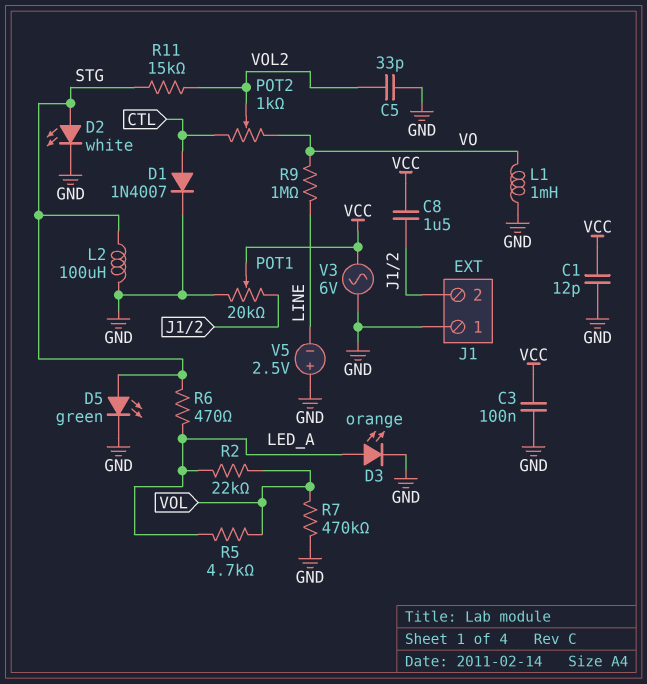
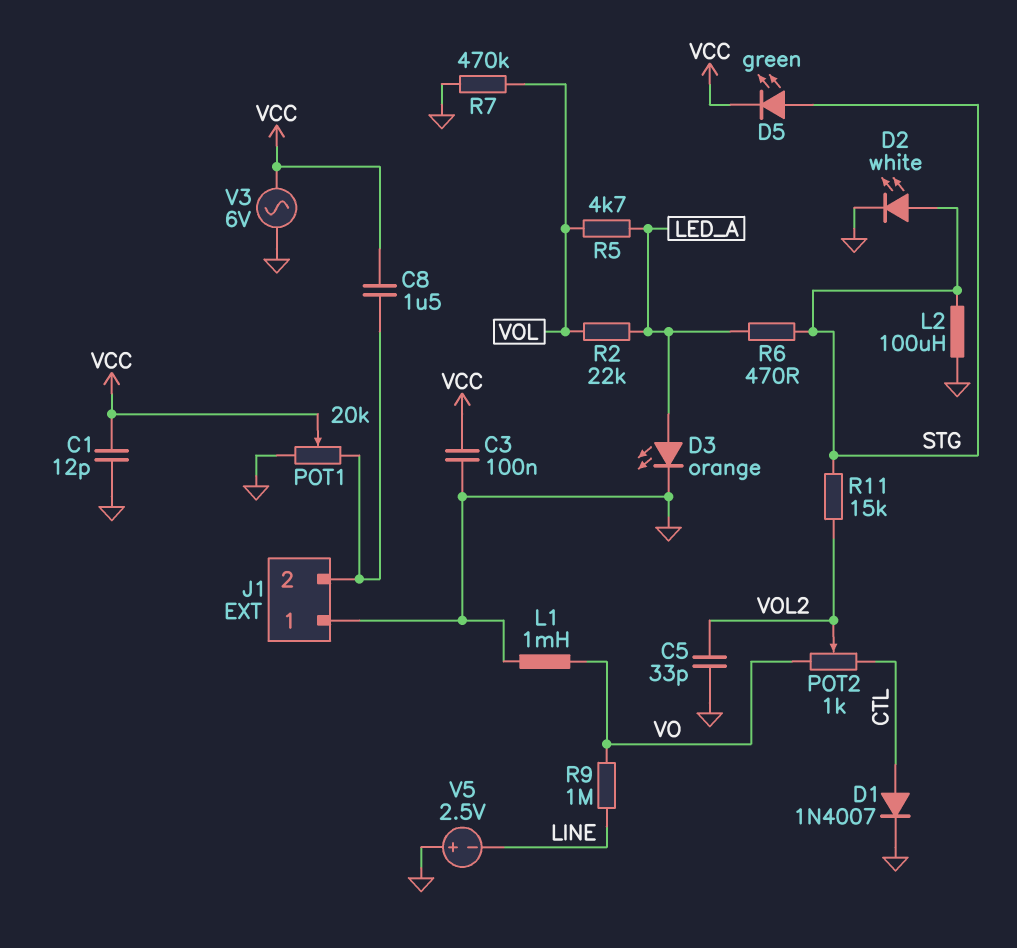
D5: LED green (A STG, K GND) -> LED green (A STG, K VCC)

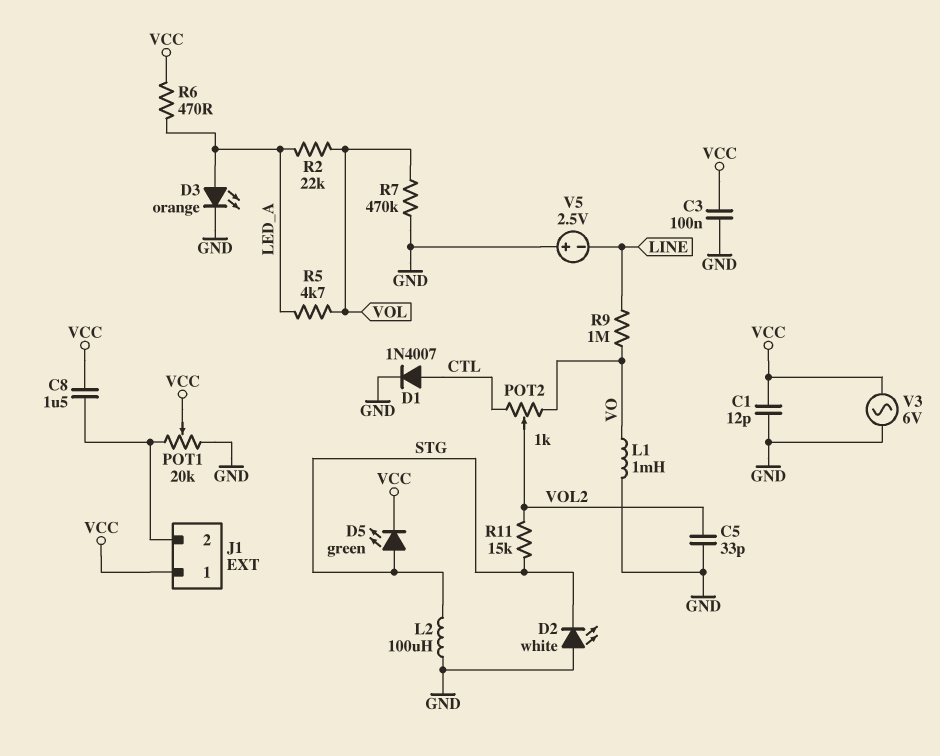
D2: LED white (A STG, K GND) -> LED white (A GND, K STG)
J1 pin 1: GND -> VCC
R6: 470 (LED_A, STG) -> 470 (LED_A, VCC)

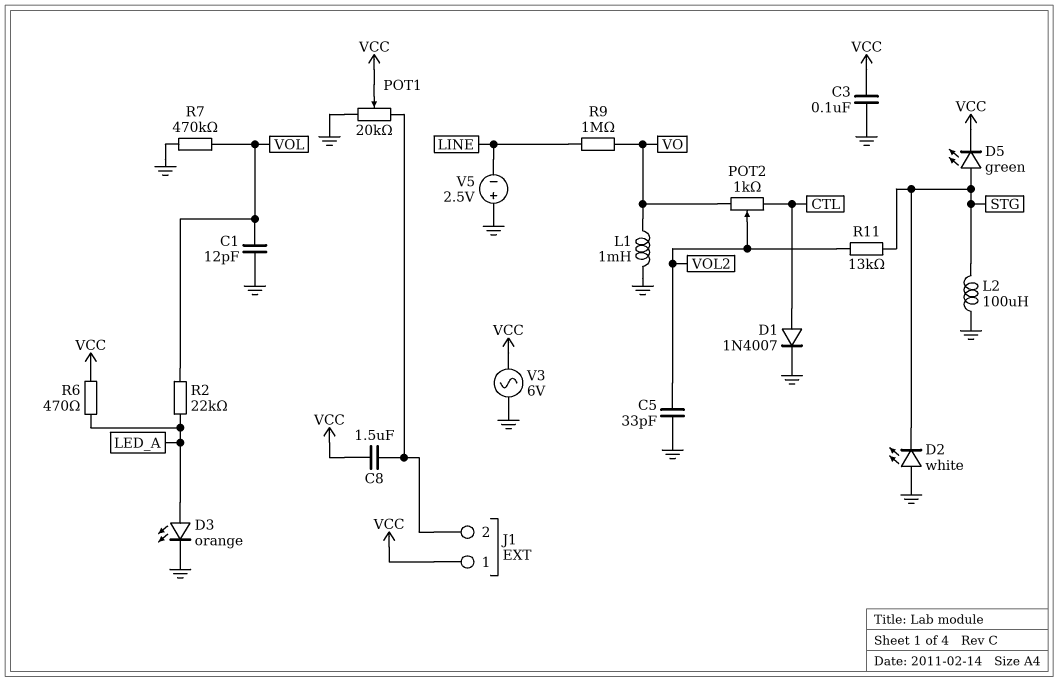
C1: 12pF (GND, VCC) -> 12pF (GND, VOL)
R5: 4.7k (LED_A, VOL) -> none
R11: 15k (STG, VOL2) -> 13k (STG, VOL2)

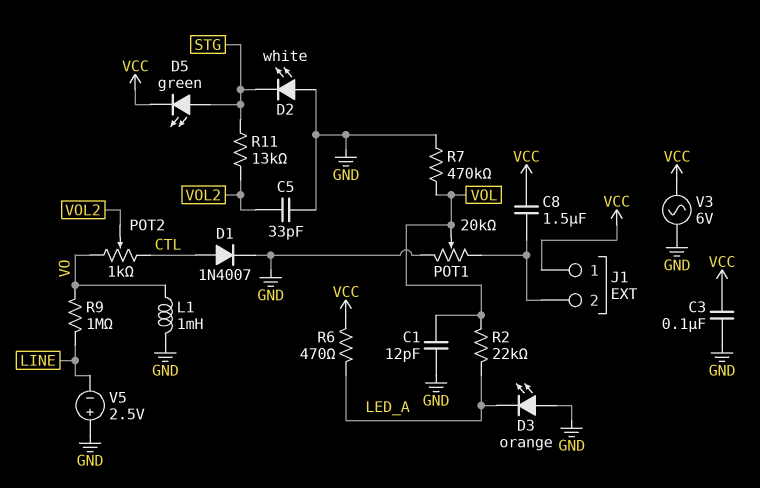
D3: LED orange (A LED_A, K GND) -> LED orange (A GND, K LED_A)
L2: 100uH (GND, STG) -> none
POT1: 20k (GND, J1/2, wiper VCC) -> 20k (GND, J1/2, wiper VOL)

